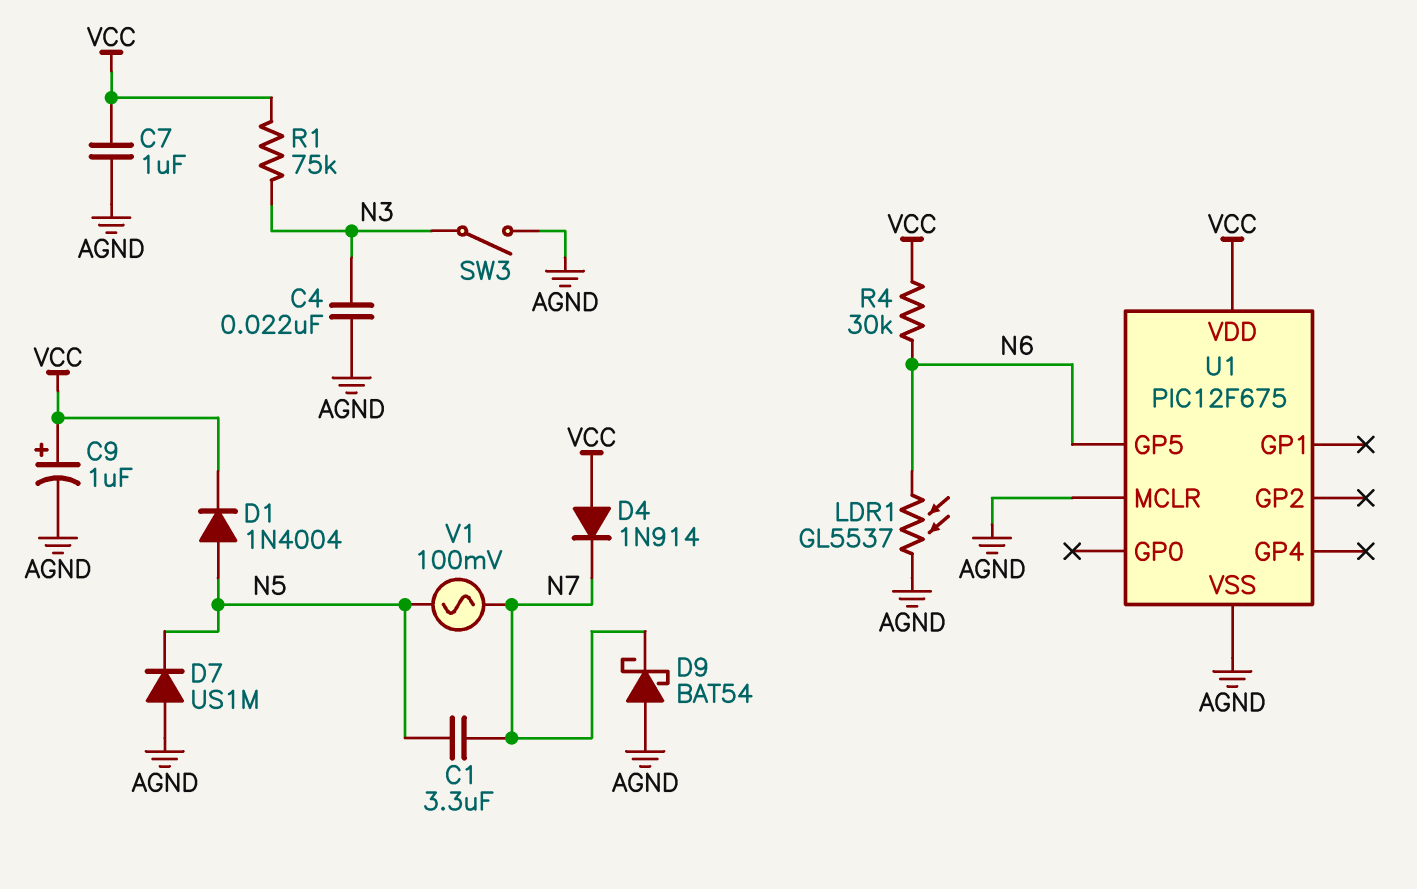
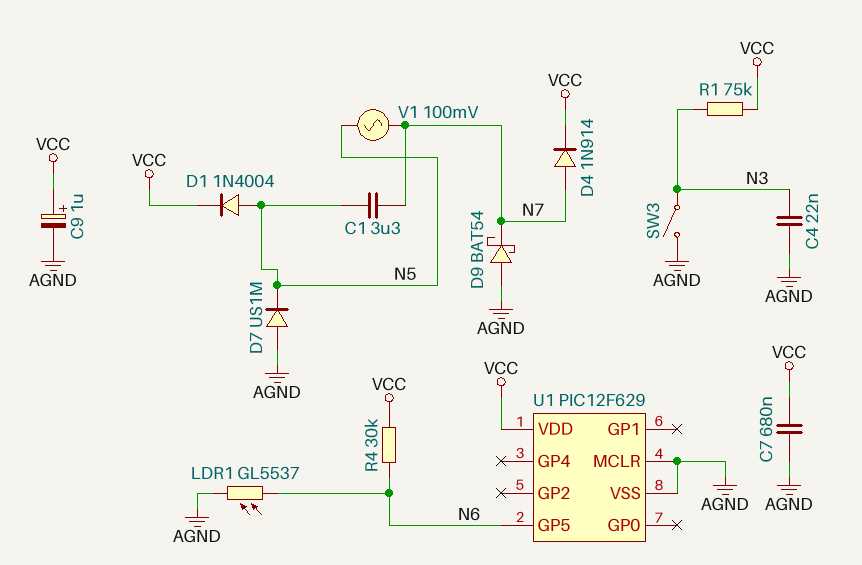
C7: 1uF (AGND, VCC) -> 680nF (AGND, VCC)
D4: diode 1N914 (A VCC, K N7) -> diode 1N914 (A N7, K VCC)
U1: PIC12F675 -> PIC12F629

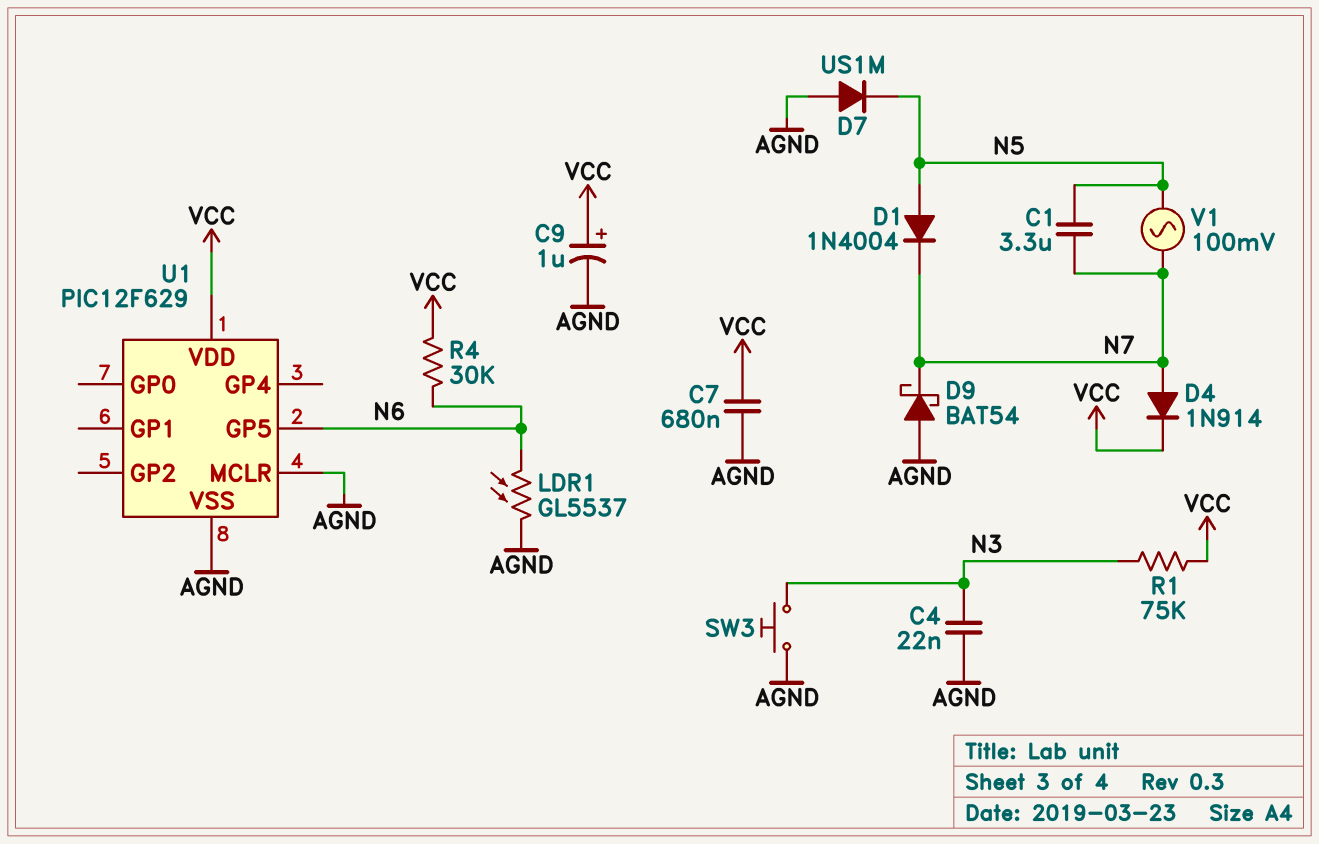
D1: diode 1N4004 (A N5, K VCC) -> diode 1N4004 (A N5, K N7)
SW3: switch (AGND, N3) -> button (AGND, N3)

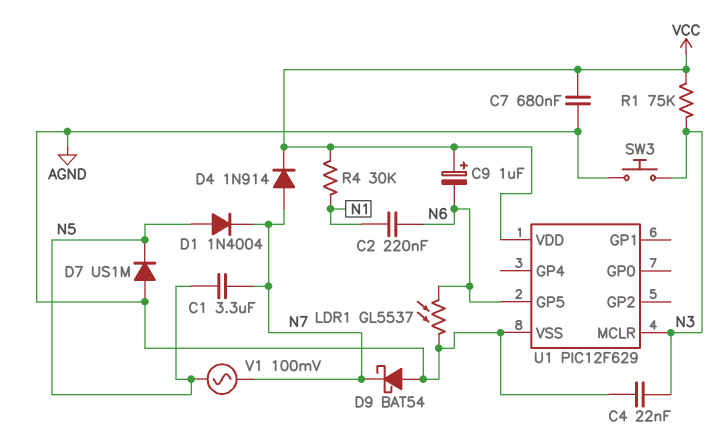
C2: none -> 220nF (N1, N6)
C9: 1uF (plus VCC, minus AGND) -> 1uF (plus VCC, minus N6)
R4: 30k (N6, VCC) -> 30k (N1, VCC)
U1 pin MCLR: AGND -> N3

